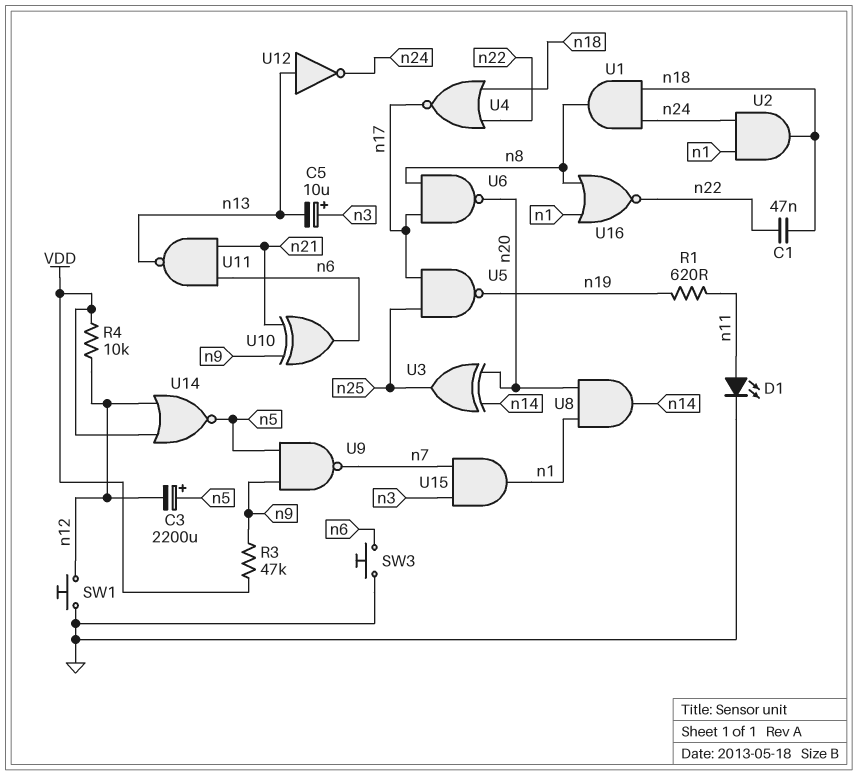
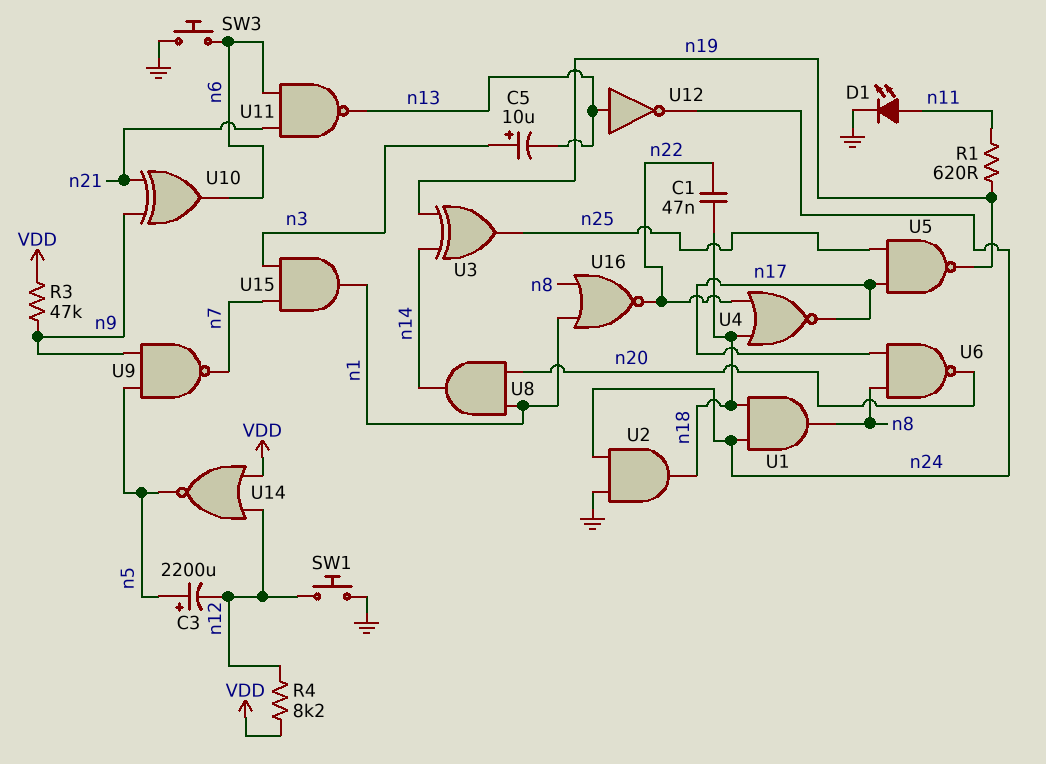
R4: 10k (VDD, n12) -> 8.2k (VDD, n12)
U2: AND (in n1, in n24, out n18) -> AND (in GND, in n24, out n18)
U3: XOR (in n14, in n20, out n25) -> XOR (in n14, in n19, out n25)

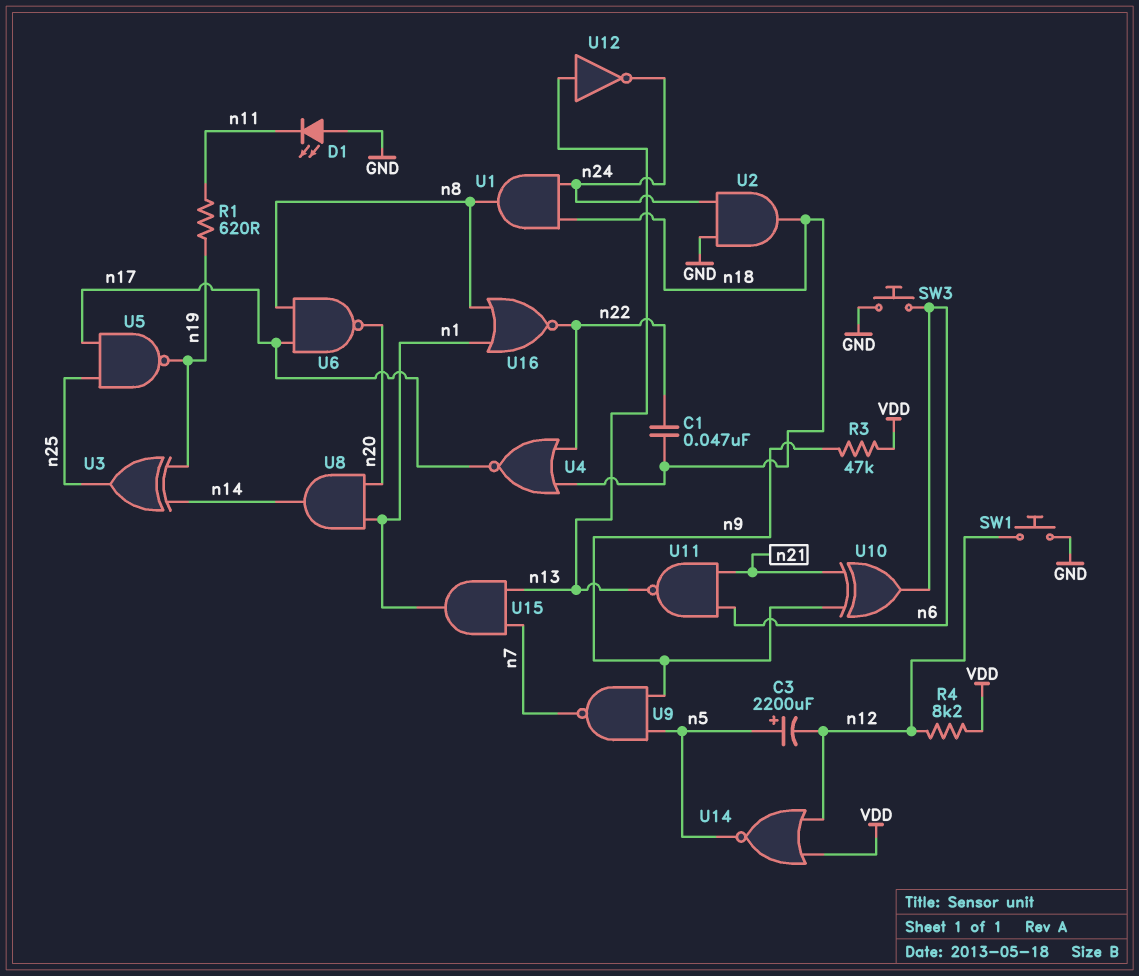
C5: 10uF (plus n3, minus n13) -> none
D1: LED (A n11, K GND) -> LED (A GND, K n11)
U15: AND (in n3, in n7, out n1) -> AND (in n7, in n13, out n1)

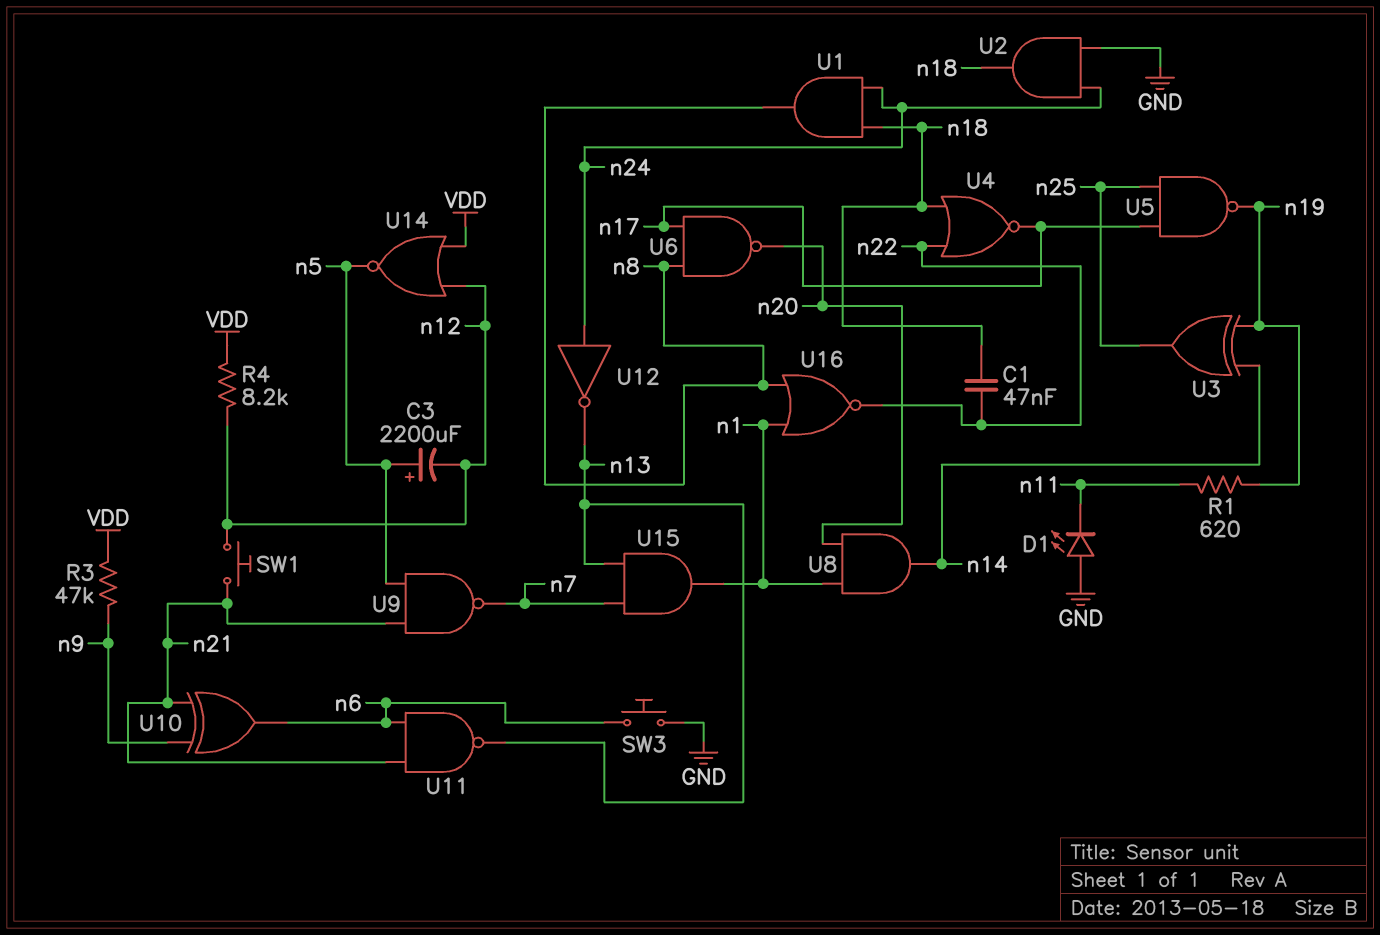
SW1: button (GND, n12) -> button (n12, n21)
U9: NAND (in n5, in n9, out n7) -> NAND (in n5, in n21, out n7)
U12: NOT (in n13, out n24) -> NOT (in n24, out n13)

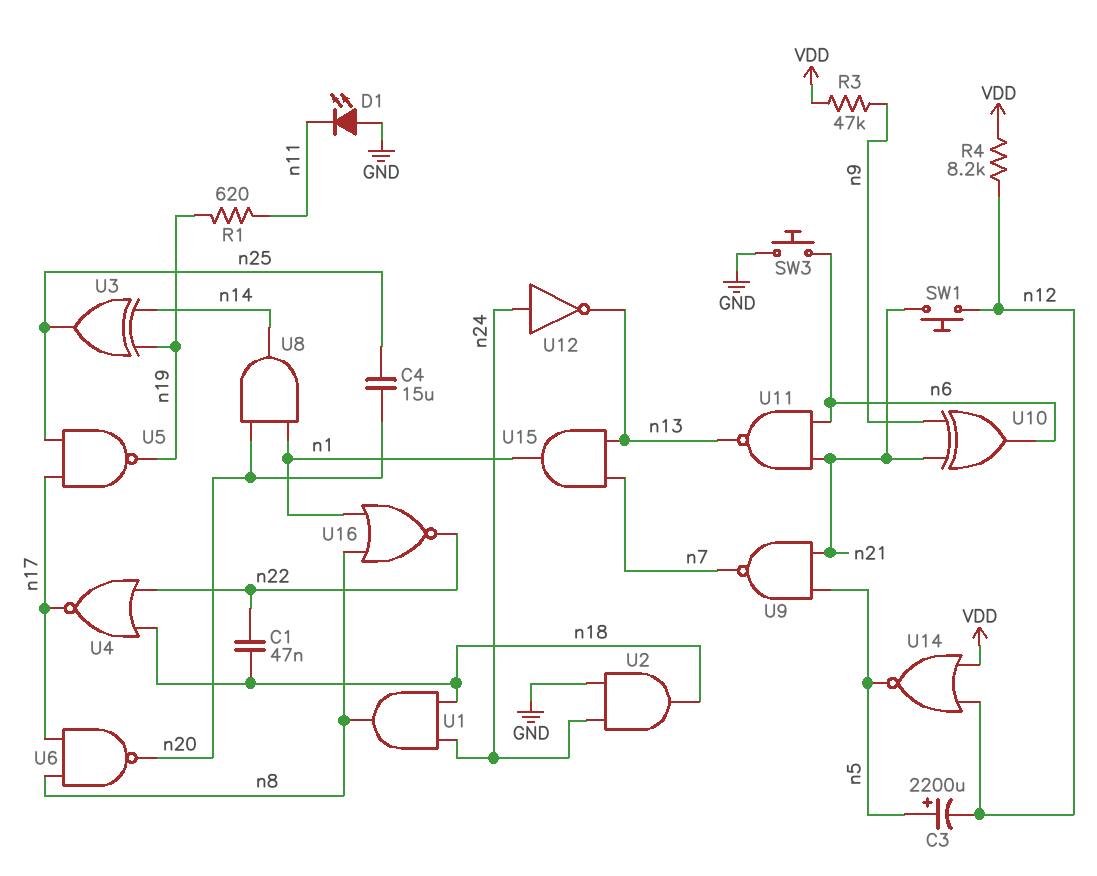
C4: none -> 15uF (n20, n25)

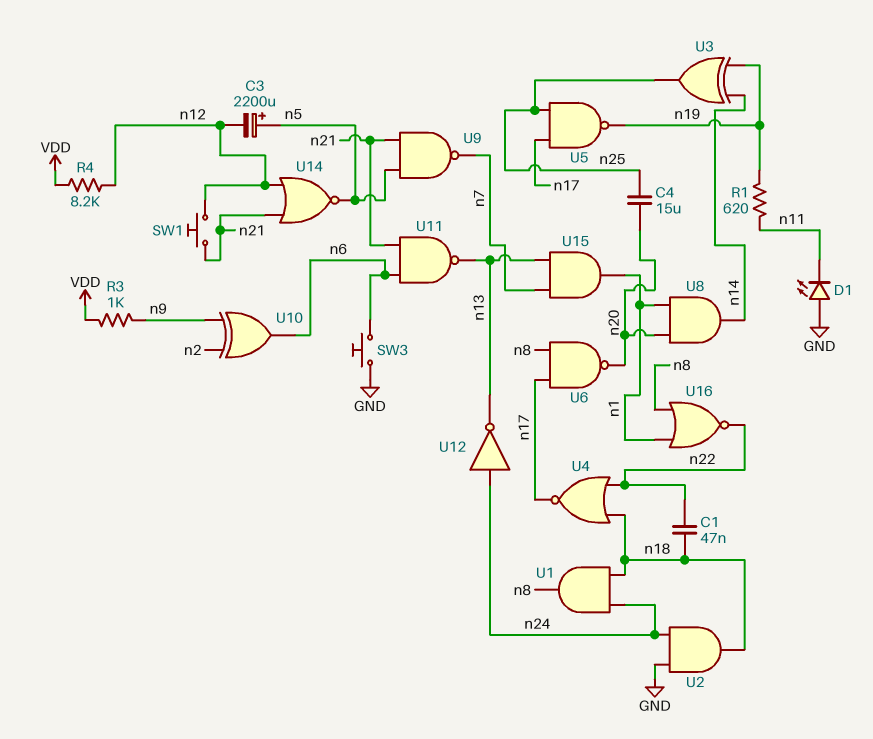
R3: 47k (VDD, n9) -> 1k (VDD, n9)
U10: XOR (in n9, in n21, out n6) -> XOR (in n2, in n9, out n6)
U14: NOR (in VDD, in n12, out n5) -> NOR (in n12, in n21, out n5)

